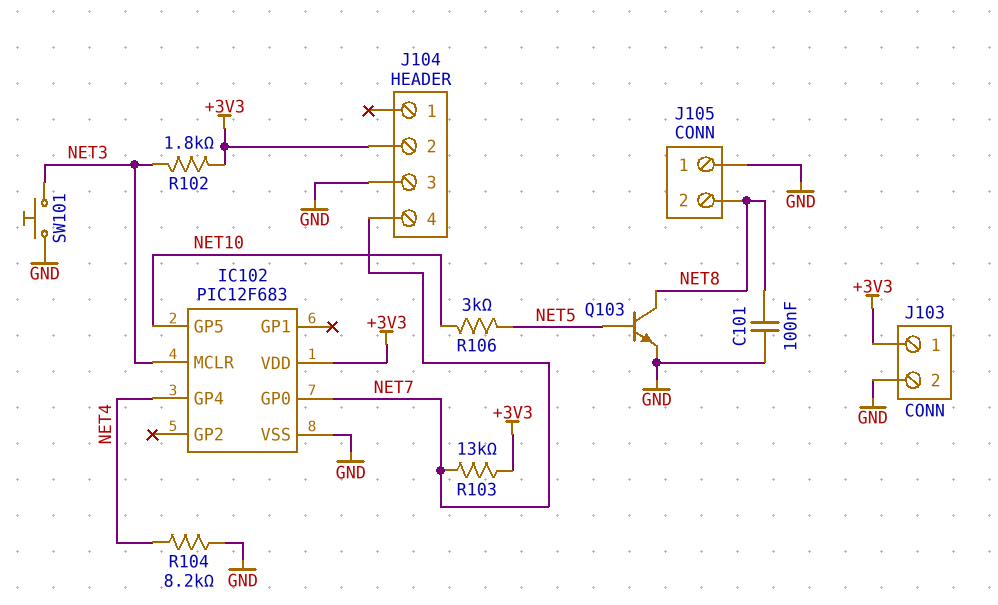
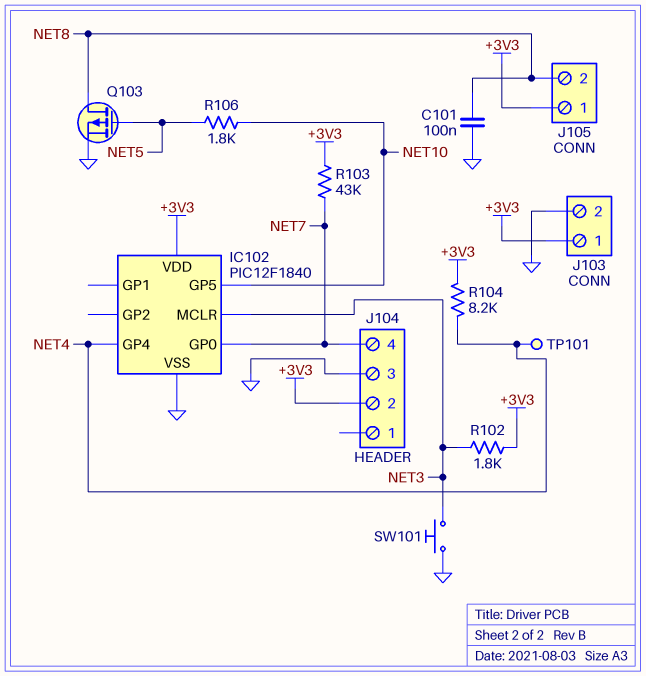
IC102: PIC12F683 -> PIC12F1840
J105 pin 1: GND -> +3V3
Q103: NPN (B NET5, C NET8, E GND) -> PMOS (G NET5, D NET8, S GND)
R103: 13k (+3V3, NET7) -> 43k (+3V3, NET7)
R104: 8.2k (GND, NET4) -> 8.2k (+3V3, NET4)
R106: 3k (NET5, NET10) -> 1.8k (NET5, NET10)
TP101: none -> test point (NET4)

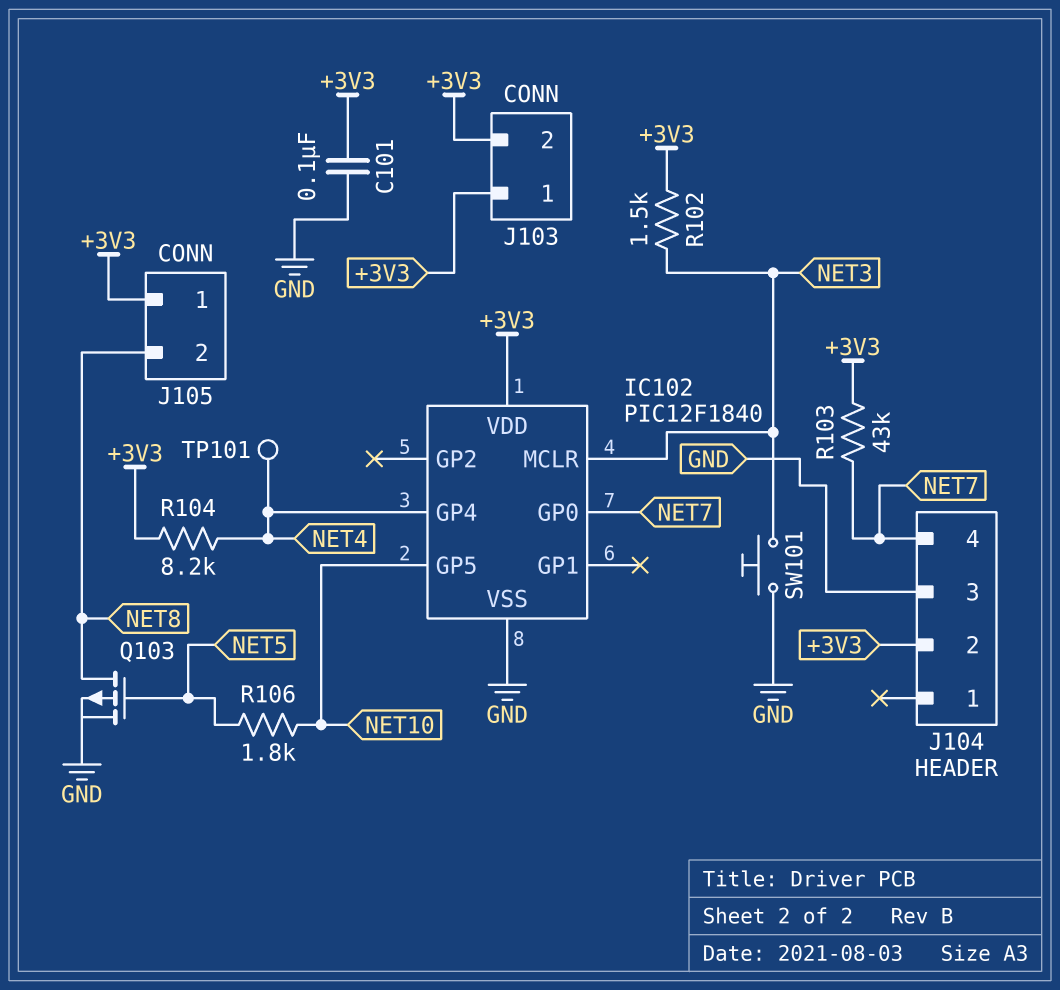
C101: 100nF (GND, NET8) -> 100nF (+3V3, GND)
J103 pin 2: GND -> +3V3
R102: 1.8k (+3V3, NET3) -> 1.5k (+3V3, NET3)

